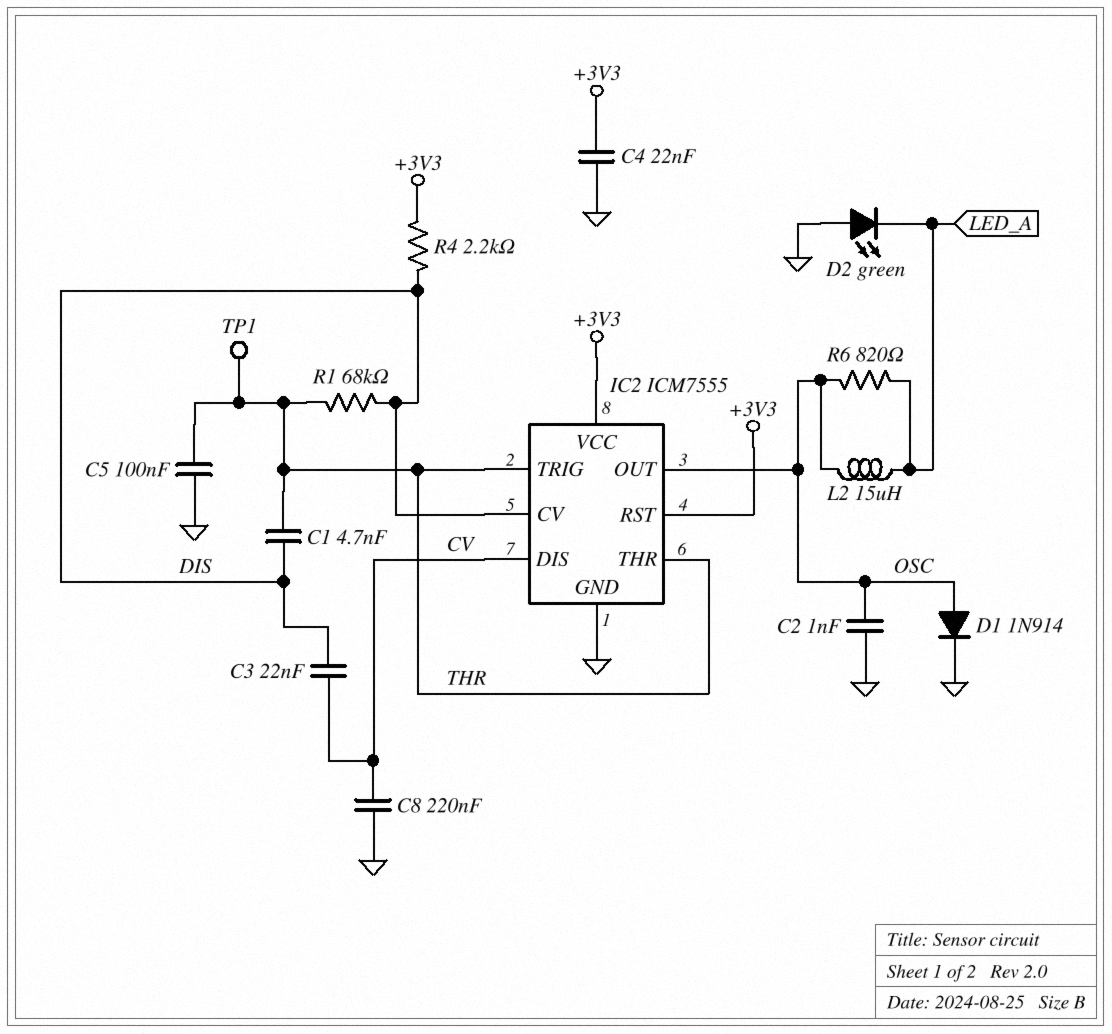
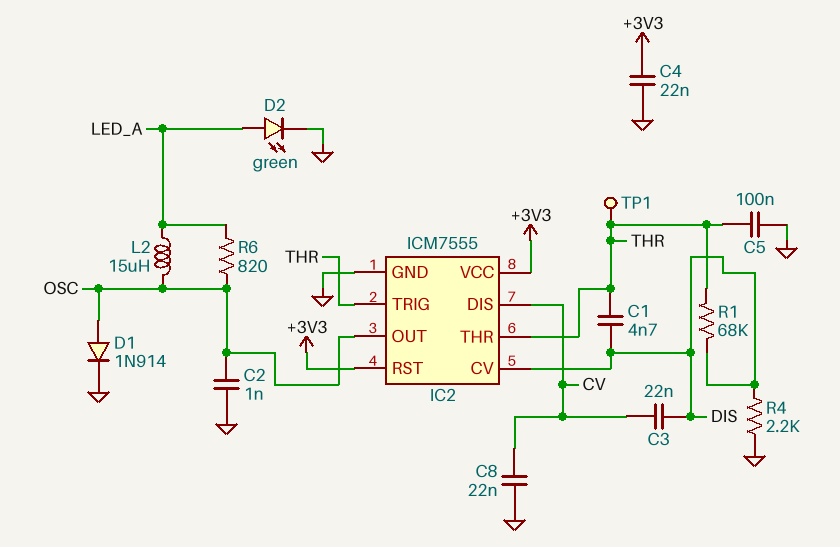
C8: 220nF (CV, GND) -> 22nF (CV, GND)
D2: LED green (A GND, K LED_A) -> LED green (A LED_A, K GND)
R4: 2.2k (+3V3, DIS) -> 2.2k (DIS, GND)

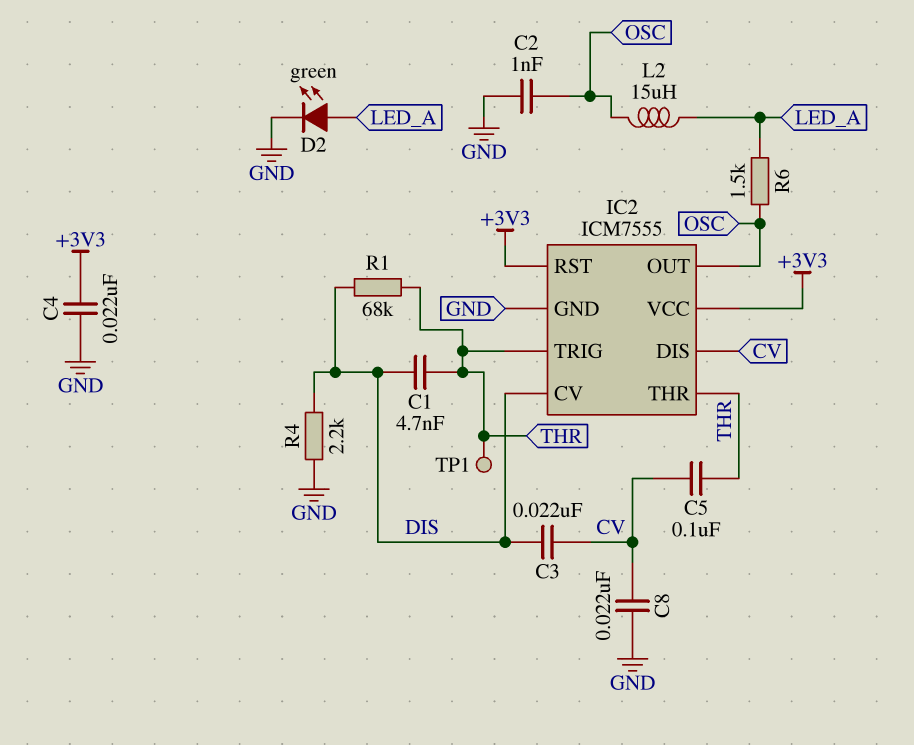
C5: 100nF (GND, THR) -> 100nF (CV, THR)
D1: diode 1N914 (A OSC, K GND) -> none
R6: 820 (LED_A, OSC) -> 1.5k (LED_A, OSC)

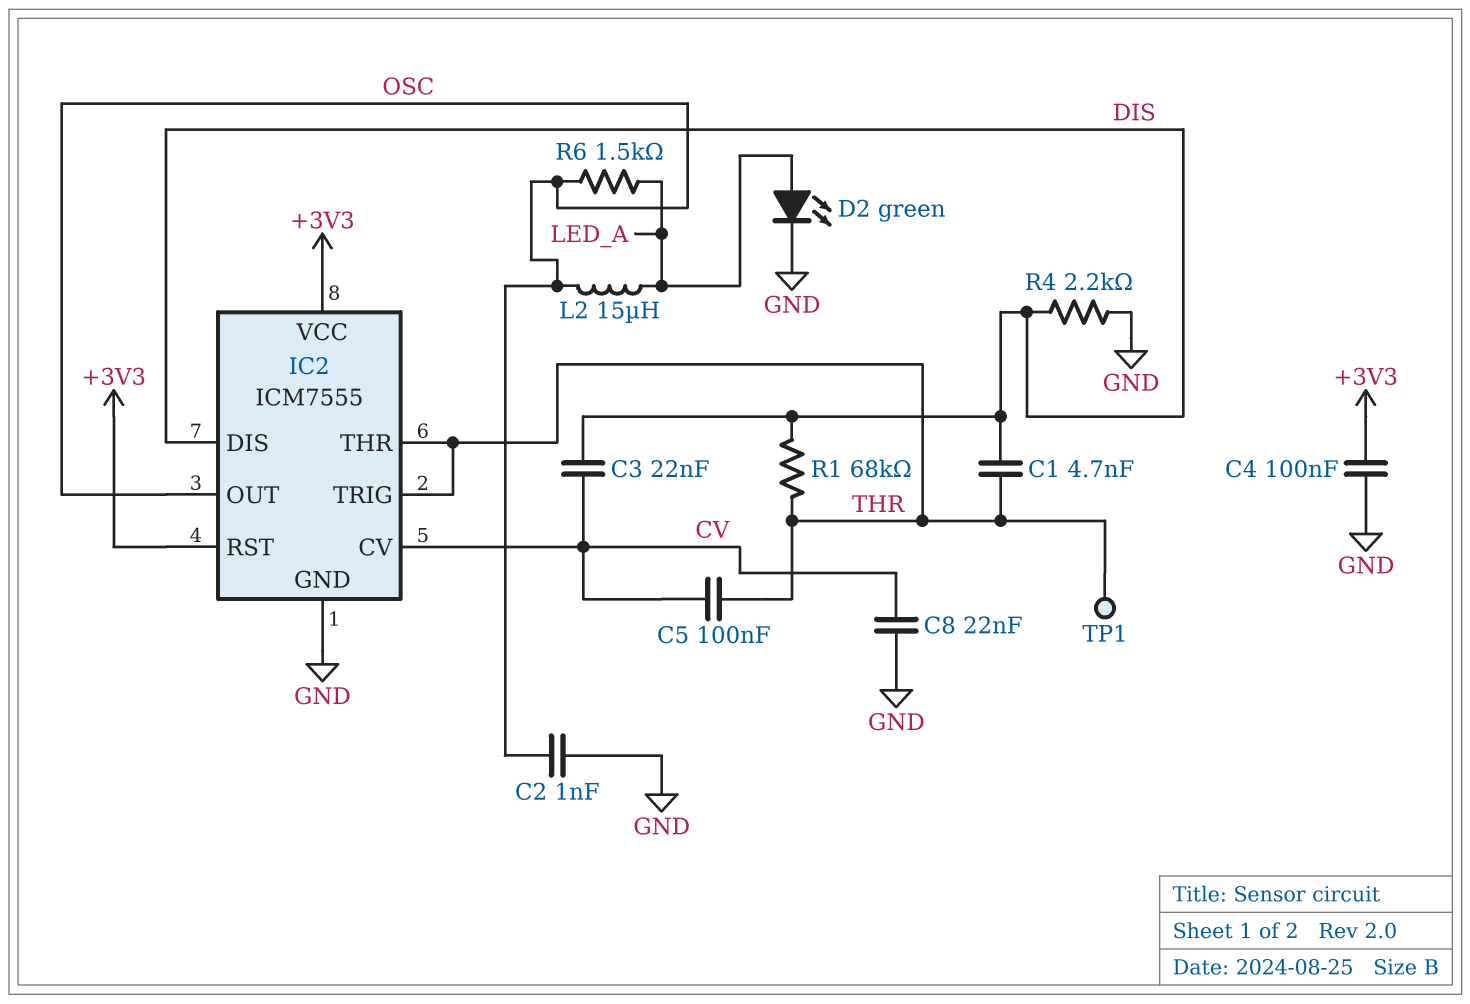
C4: 22nF (+3V3, GND) -> 100nF (+3V3, GND)
IC2 pin CV: DIS -> CV
IC2 pin DIS: CV -> DIS

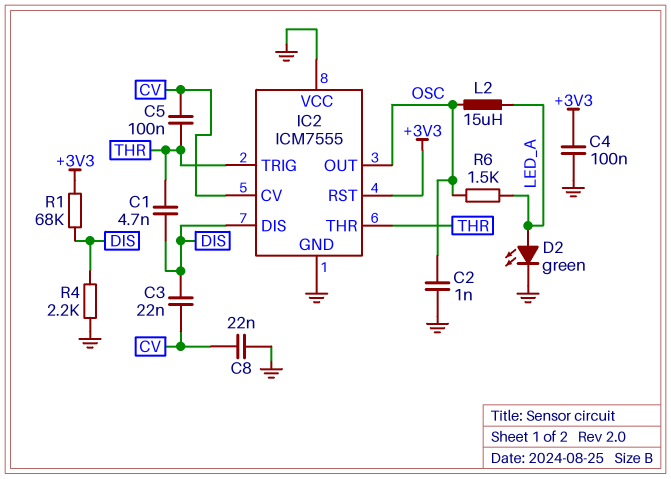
IC2 pin VCC: +3V3 -> GND
R1: 68k (DIS, THR) -> 68k (+3V3, DIS)
TP1: test point (THR) -> none

